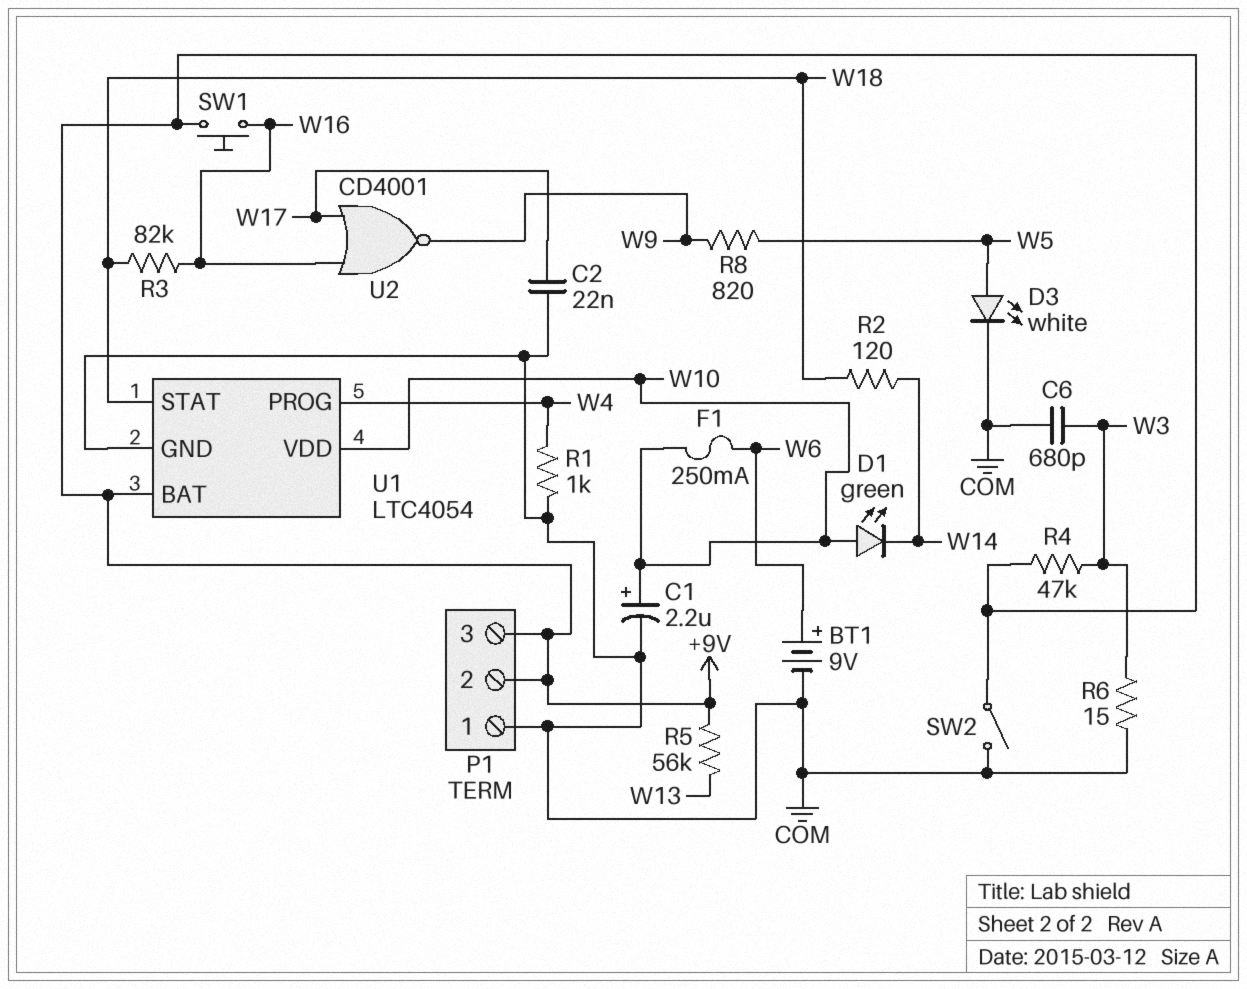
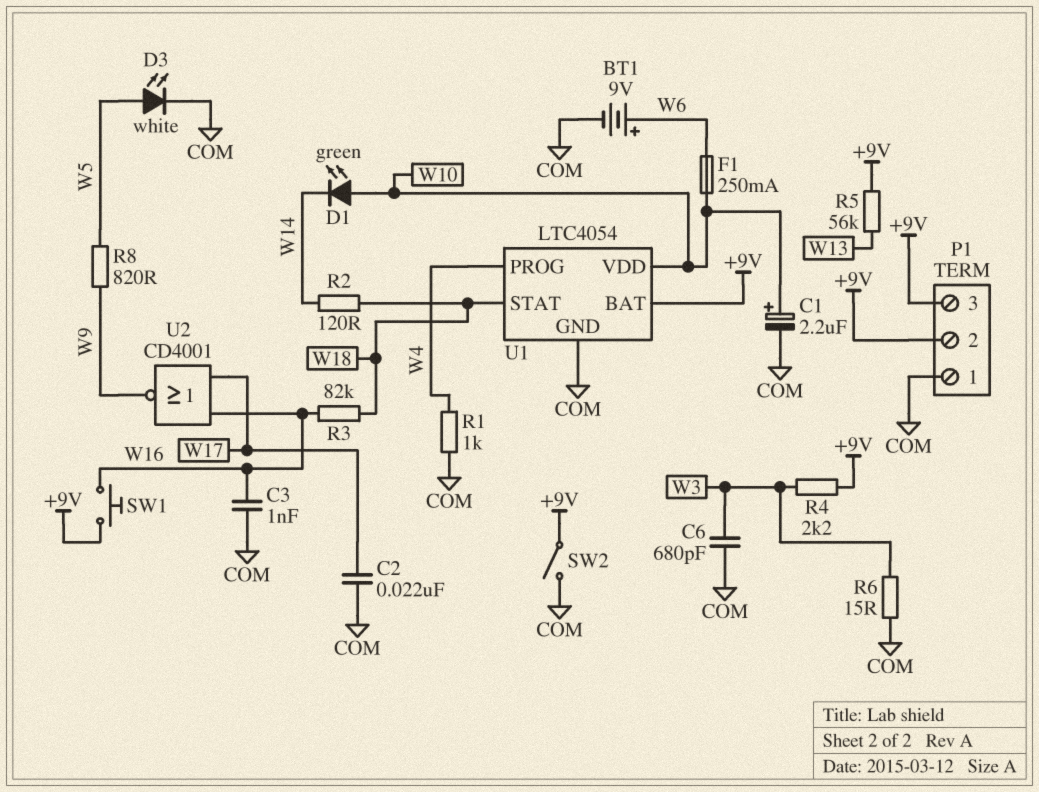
C3: none -> 1nF (COM, W16)
R4: 47k (+9V, W3) -> 2.2k (+9V, W3)

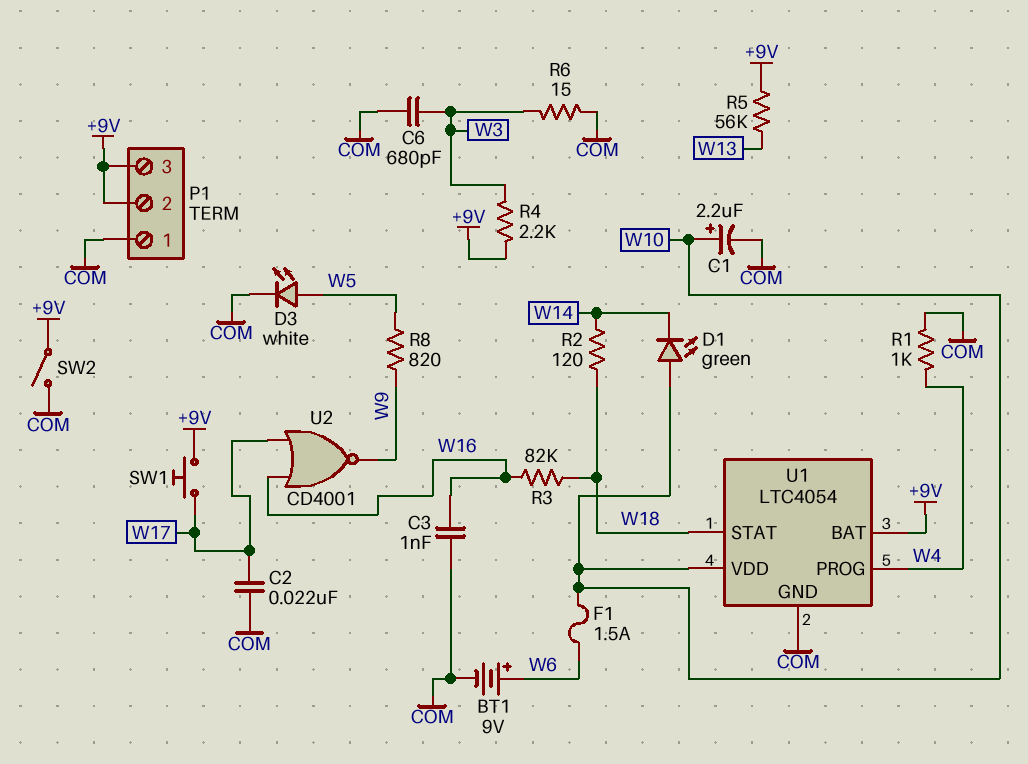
F1: 250mA (W6, W10) -> 1.5A (W6, W10)
SW1: button (+9V, W16) -> button (+9V, W17)

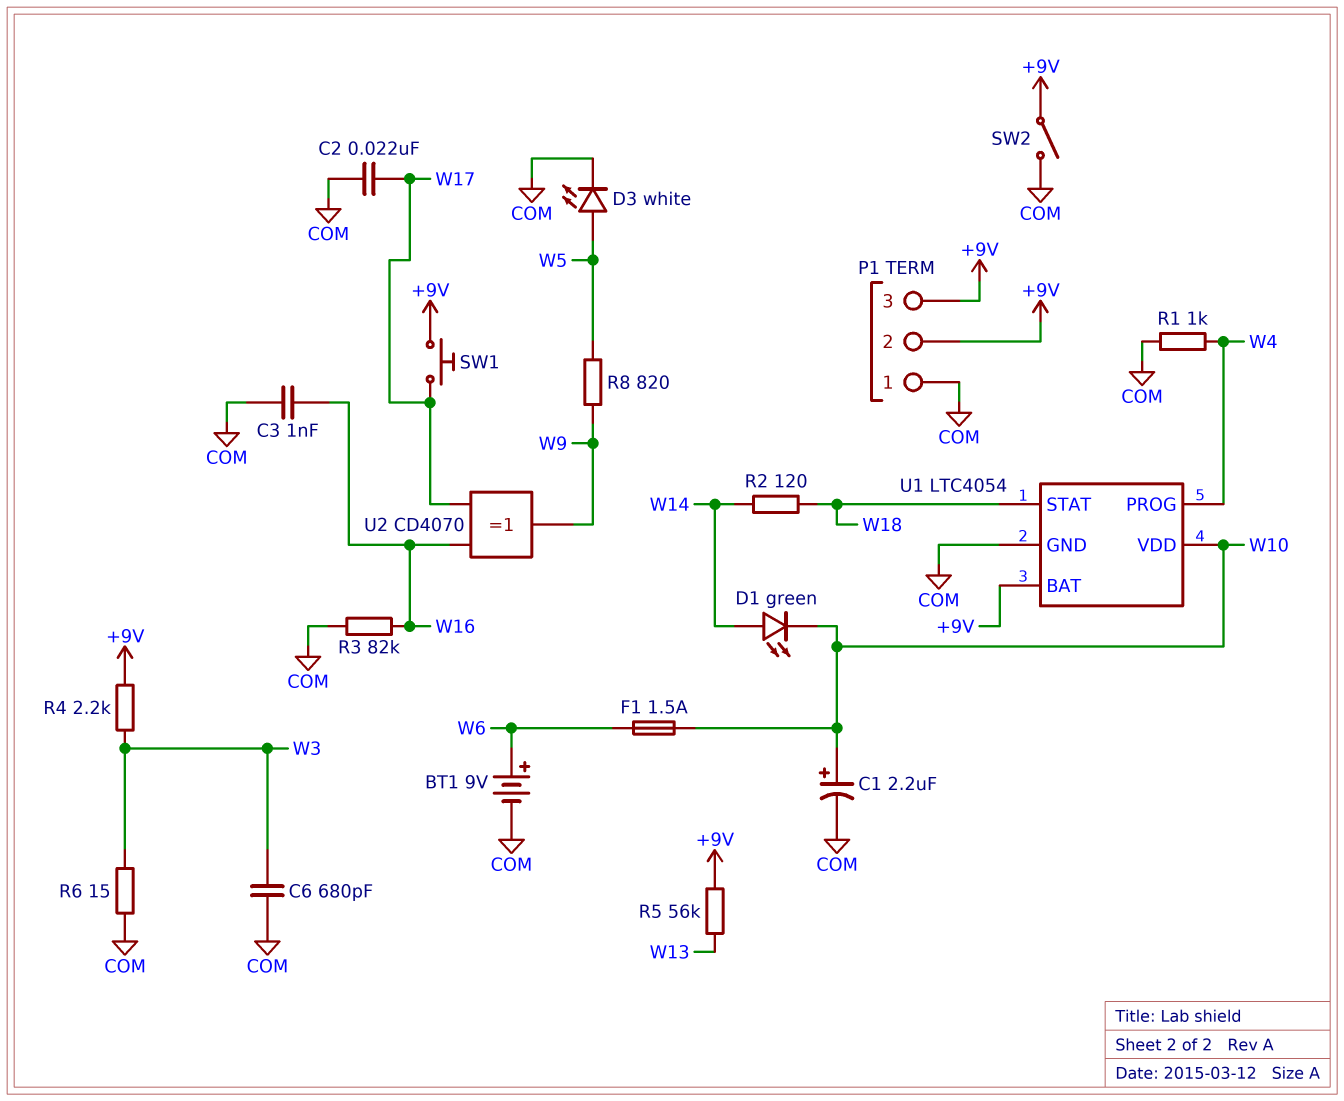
D1: LED green (A W10, K W14) -> LED green (A W14, K W10)
R3: 82k (W16, W18) -> 82k (COM, W16)
U2: NOR CD4001 (in W16, in W17, out W9) -> XOR CD4070 (in W16, in W17, out W9)

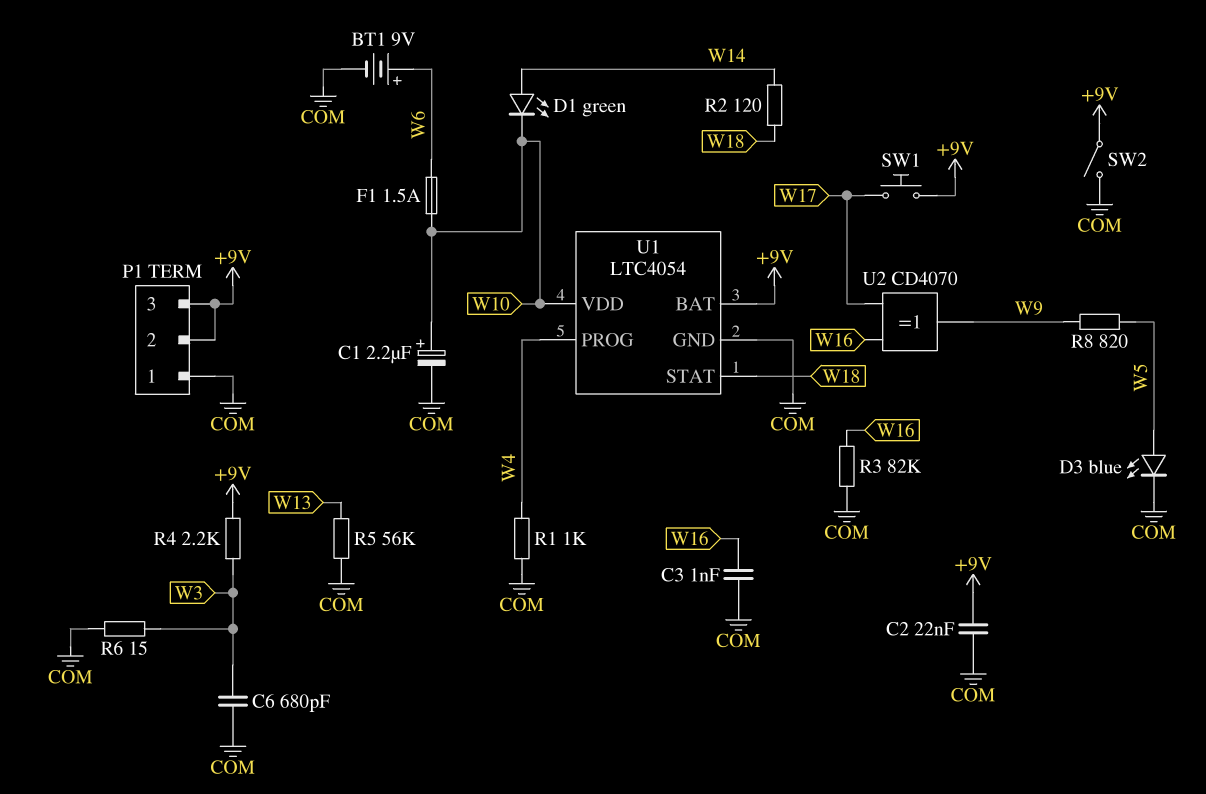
C2: 22nF (COM, W17) -> 22nF (+9V, COM)
D3: LED white (A W5, K COM) -> LED blue (A W5, K COM)
R5: 56k (+9V, W13) -> 56k (COM, W13)

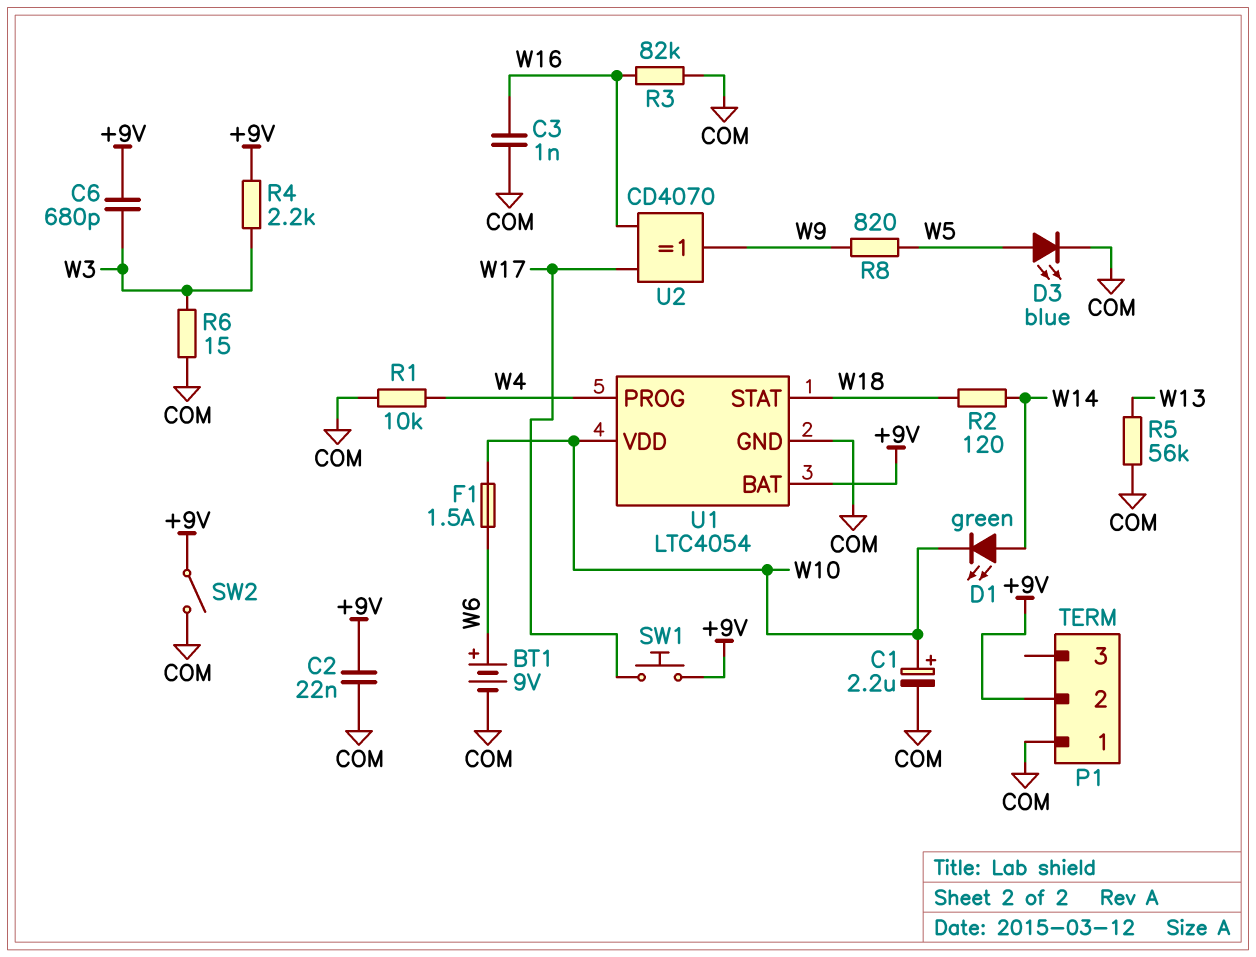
C6: 680pF (COM, W3) -> 680pF (+9V, W3)
P1 pin 3: +9V -> none
R1: 1k (COM, W4) -> 10k (COM, W4)

